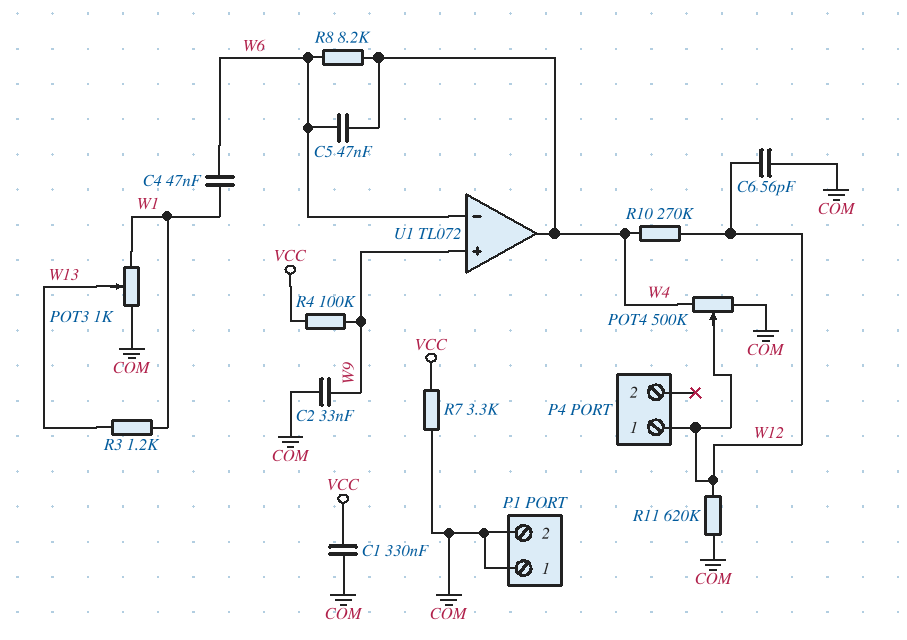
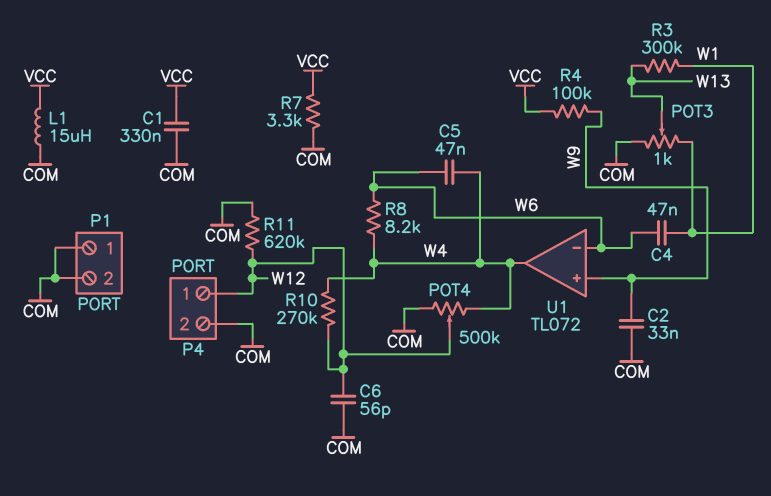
L1: none -> 15uH (COM, VCC)
P4 pin 2: none -> COM
R3: 1.2k (W1, W13) -> 300k (W1, W13)

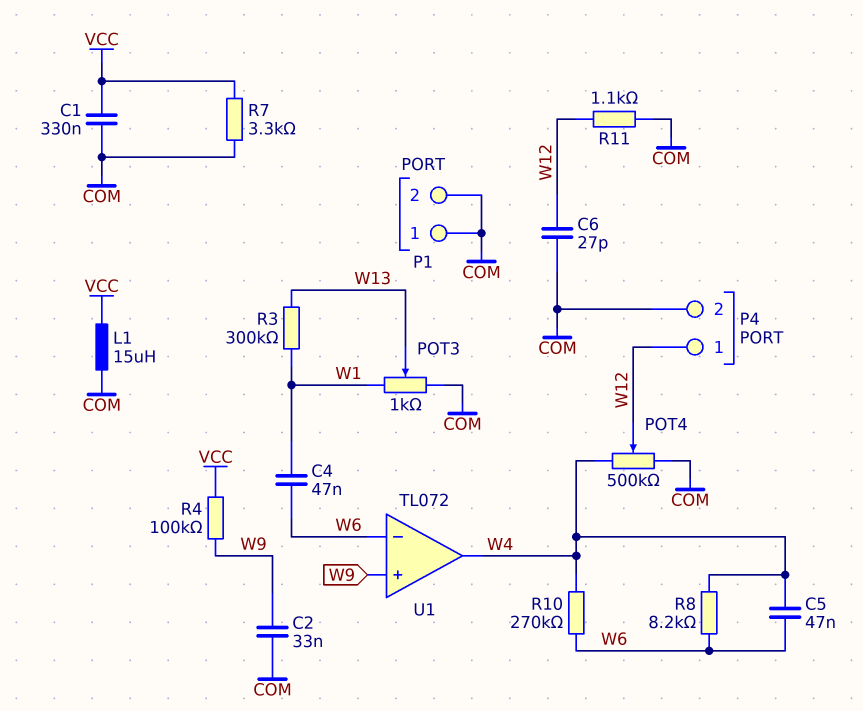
C6: 56pF (COM, W12) -> 27pF (COM, W12)
R10: 270k (W4, W12) -> 270k (W4, W6)
R11: 620k (COM, W12) -> 1.1k (COM, W12)

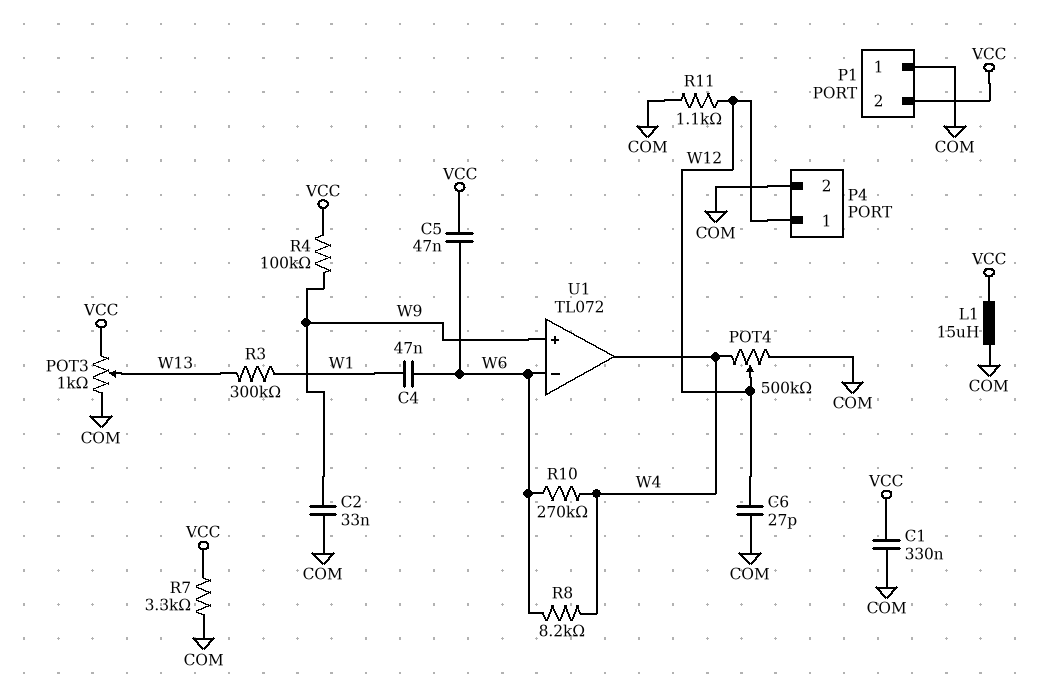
C5: 47nF (W4, W6) -> 47nF (VCC, W6)
P1 pin 2: COM -> VCC
POT3: 1k (COM, W1, wiper W13) -> 1k (COM, VCC, wiper W13)

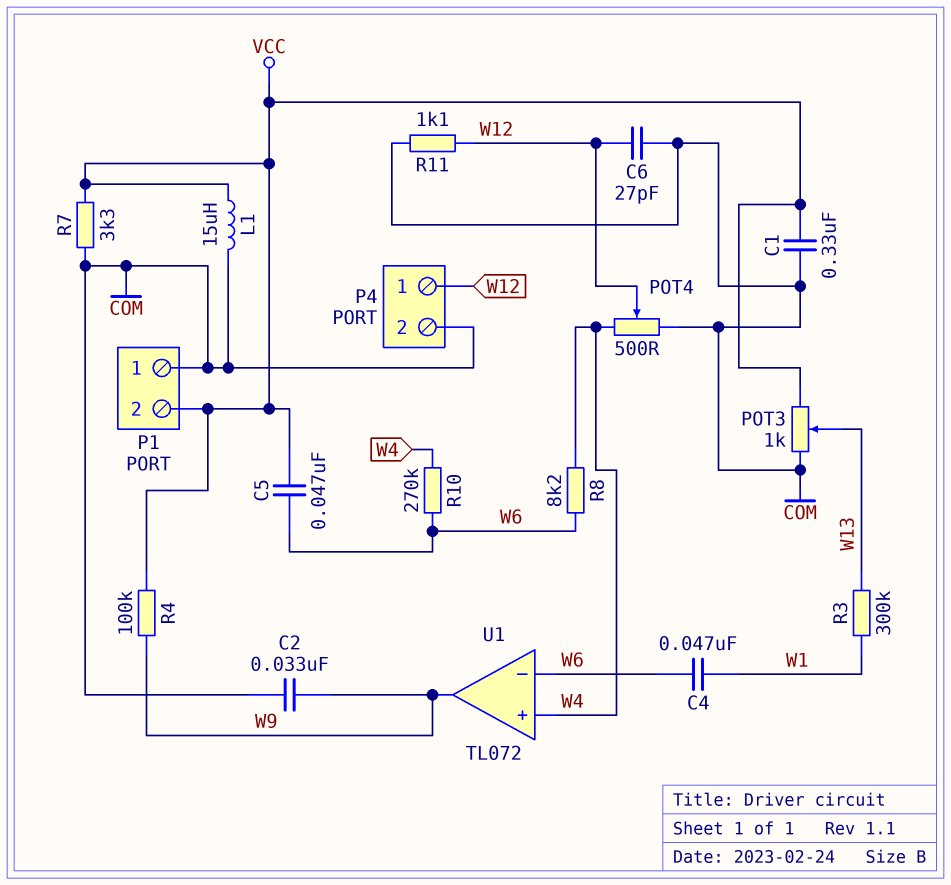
POT4: 500k (COM, W4, wiper W12) -> 500 (COM, W4, wiper W12)
U1 pin in+: W9 -> W4
U1 pin out: W4 -> W9

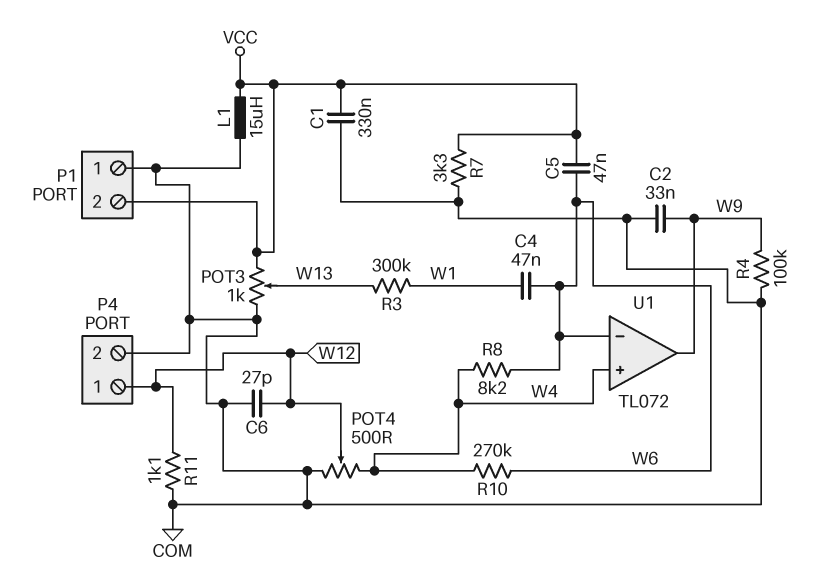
R4: 100k (VCC, W9) -> 100k (COM, W9)

